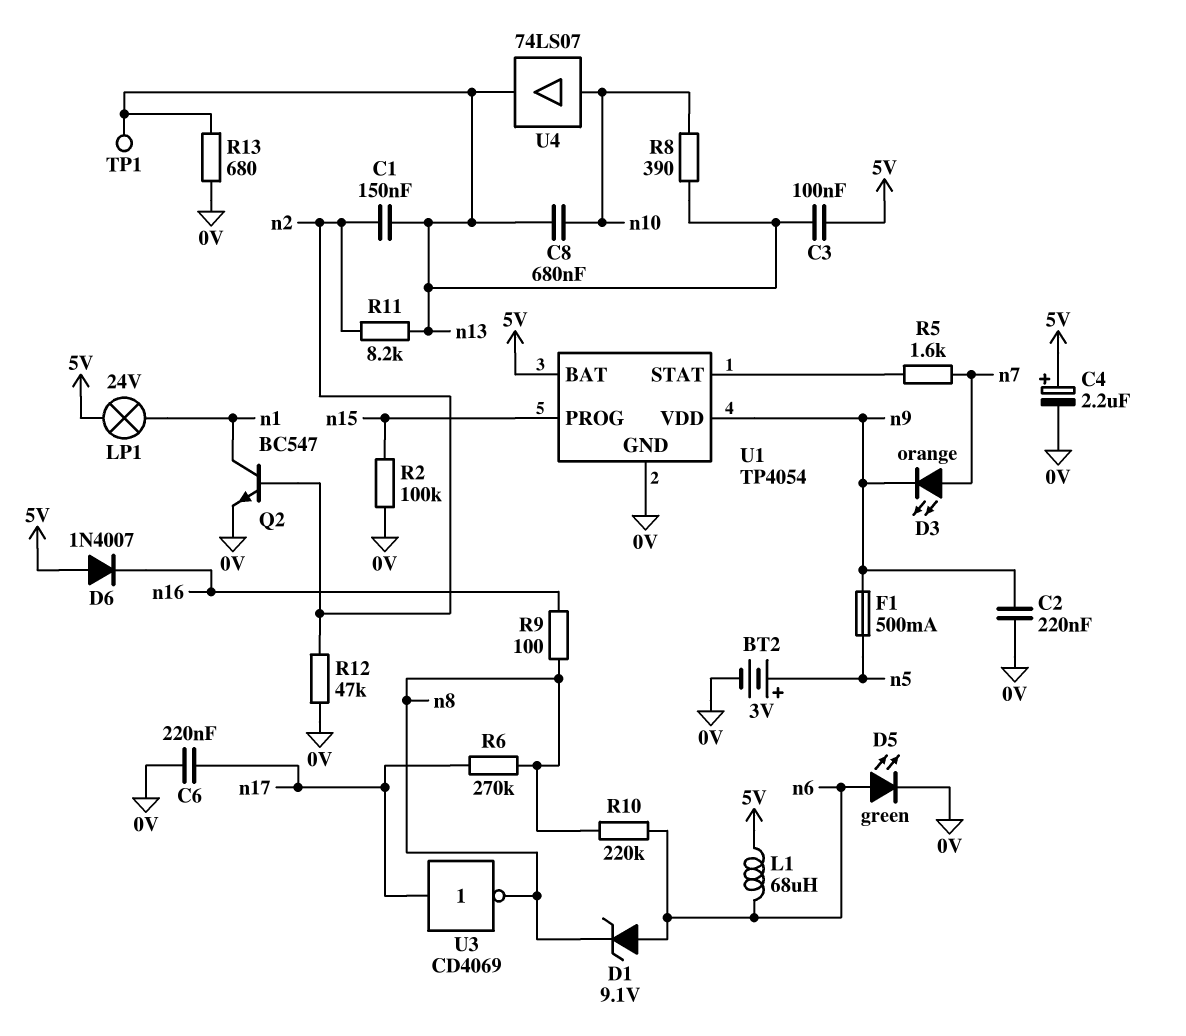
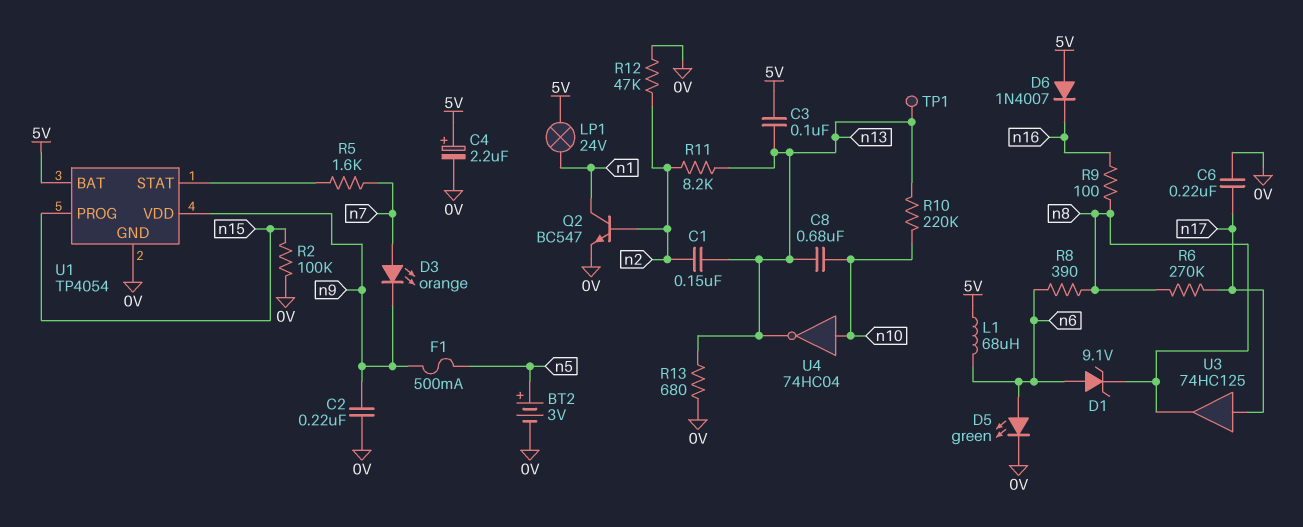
R8: 390 (n10, n13) -> 390 (n6, n8)
R10: 220k (n6, n8) -> 220k (n10, n13)
U3: NOT CD4069 (in n17, out n8) -> buffer 74HC125 (in n17, out n8)
U4: buffer 74LS07 (in n10, out n13) -> NOT 74HC04 (in n10, out n13)

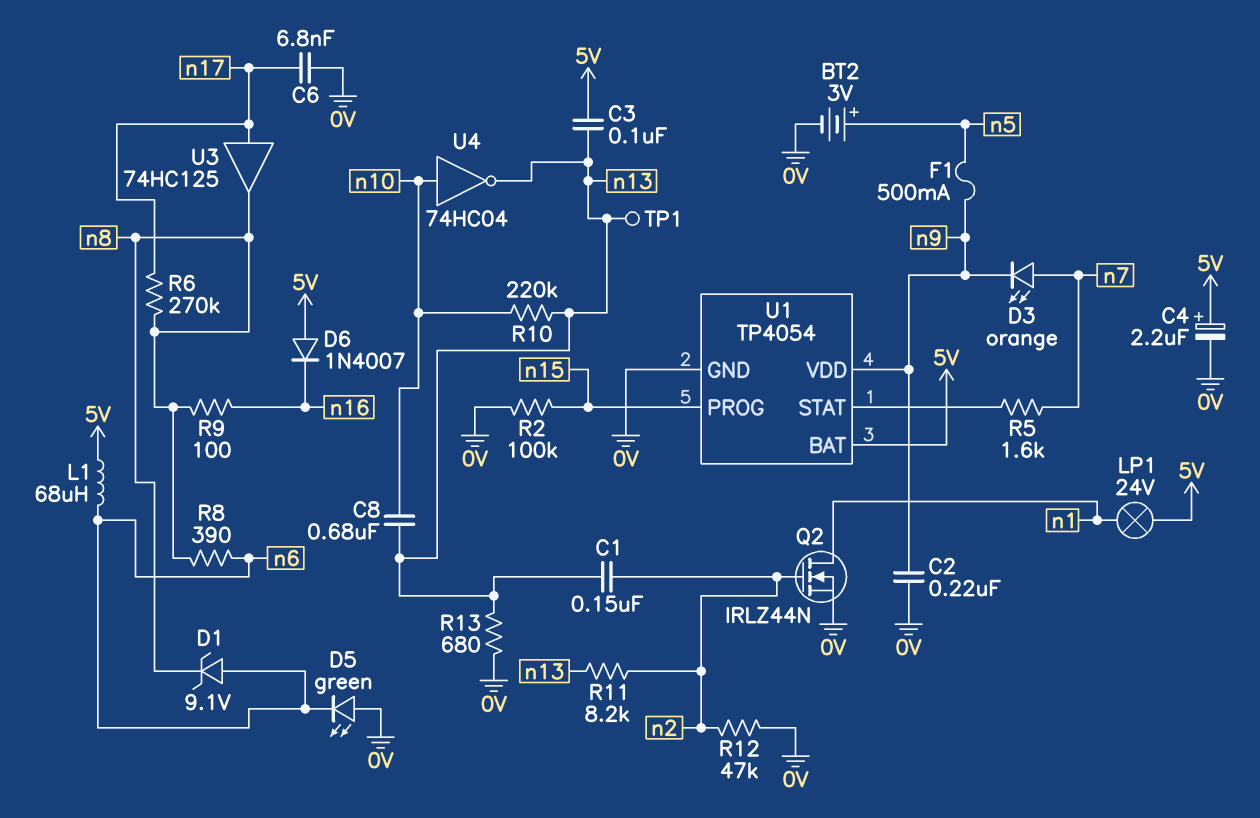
C6: 220nF (0V, n17) -> 6.8nF (0V, n17)
D5: LED green (A n6, K 0V) -> LED green (A 0V, K n6)
Q2: NPN BC547 (B n2, C n1, E 0V) -> NMOS IRLZ44N (G n2, D n1, S 0V)

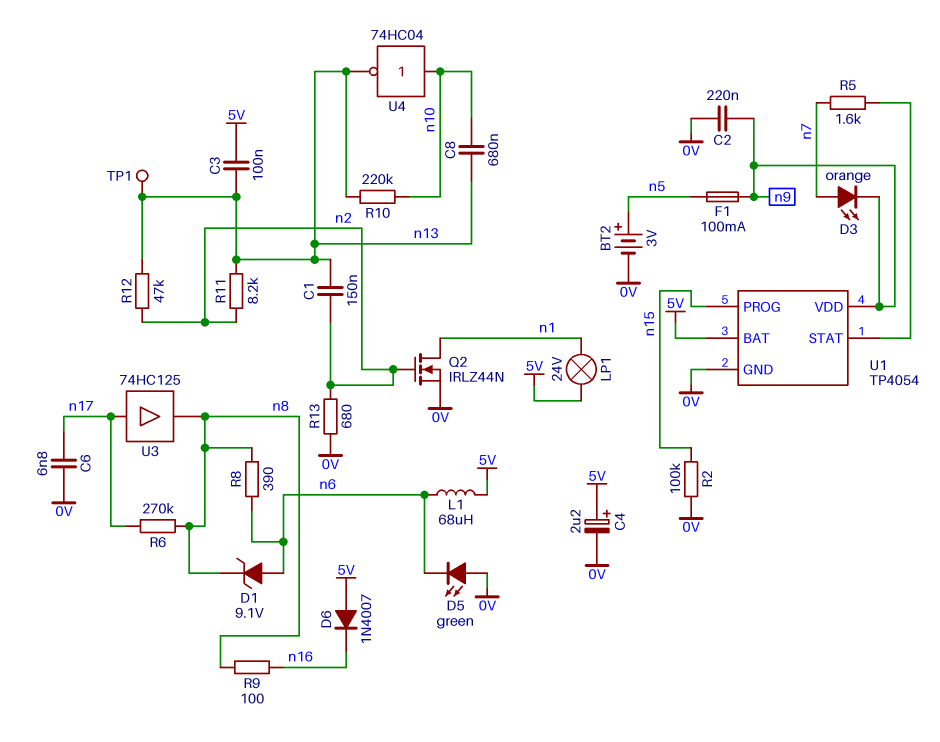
F1: 500mA (n5, n9) -> 100mA (n5, n9)
R12: 47k (0V, n2) -> 47k (n2, n13)
R13: 680 (0V, n13) -> 680 (0V, n2)

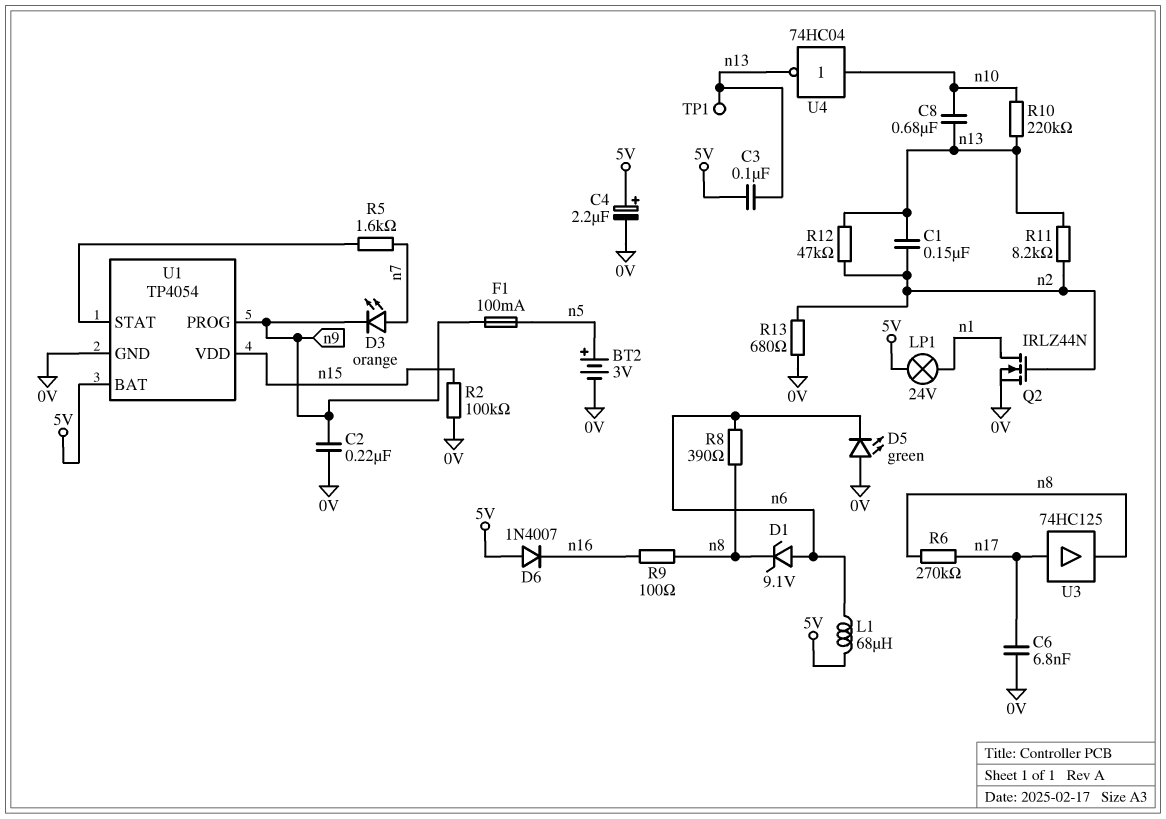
U1 pin PROG: n15 -> n9
U1 pin VDD: n9 -> n15

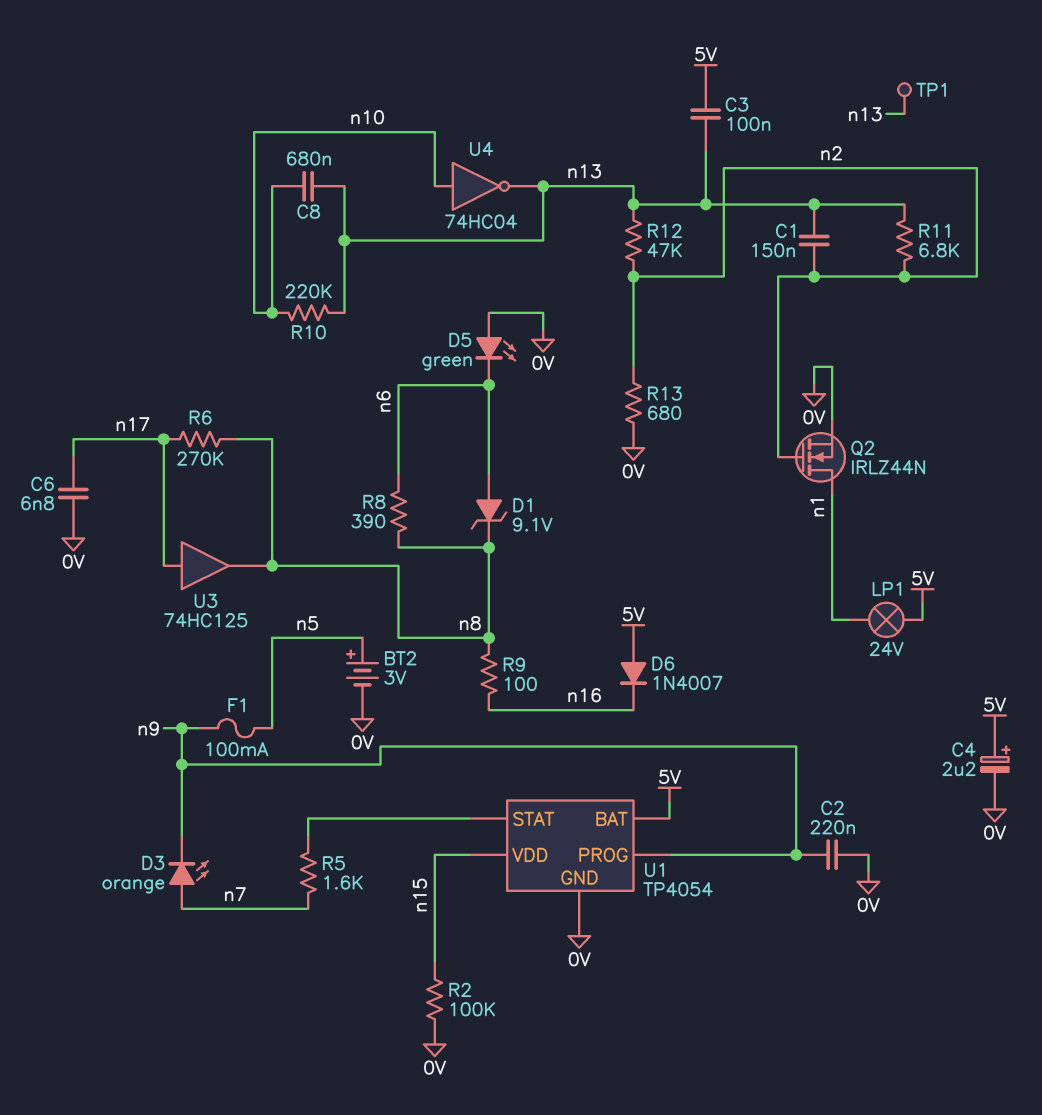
L1: 68uH (5V, n6) -> none
R11: 8.2k (n2, n13) -> 6.8k (n2, n13)

